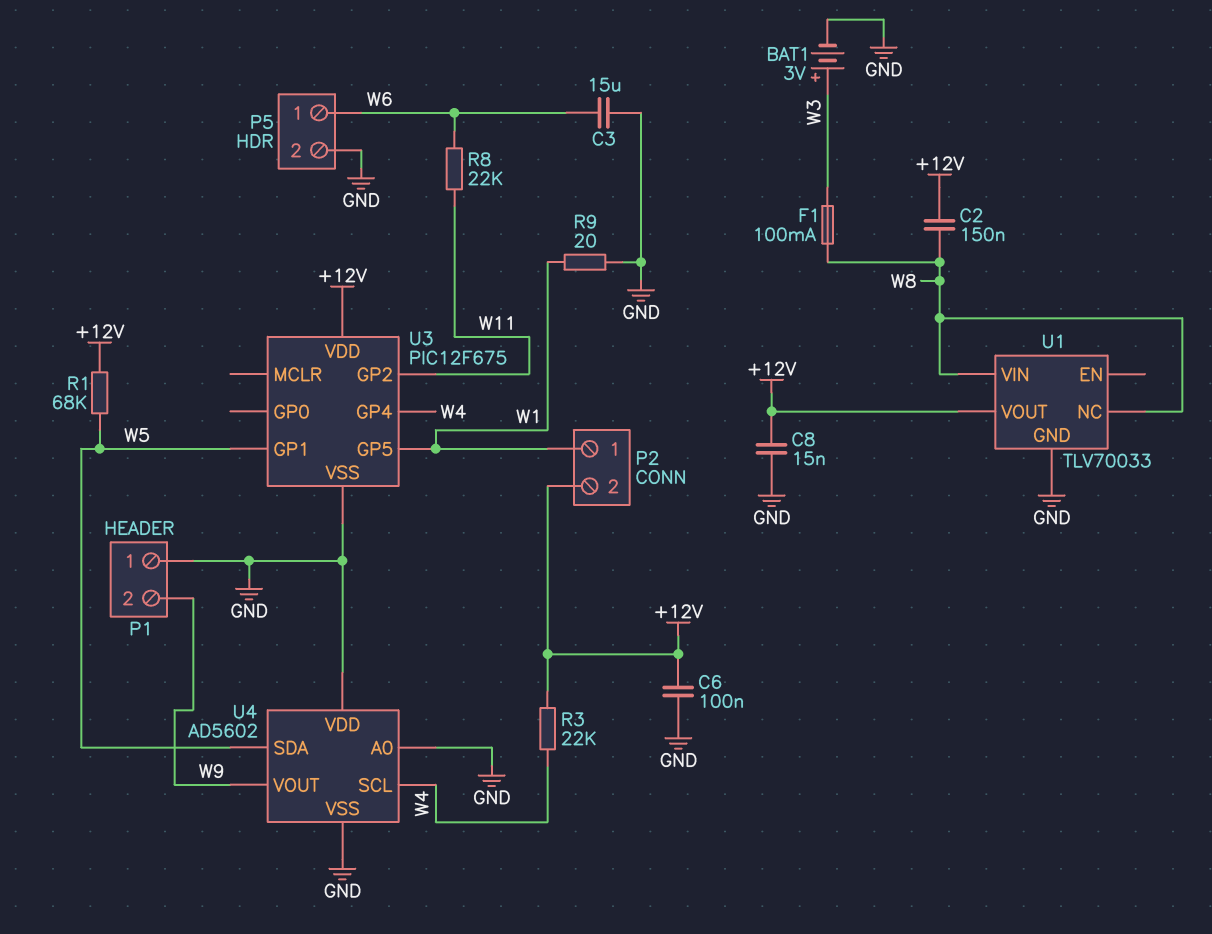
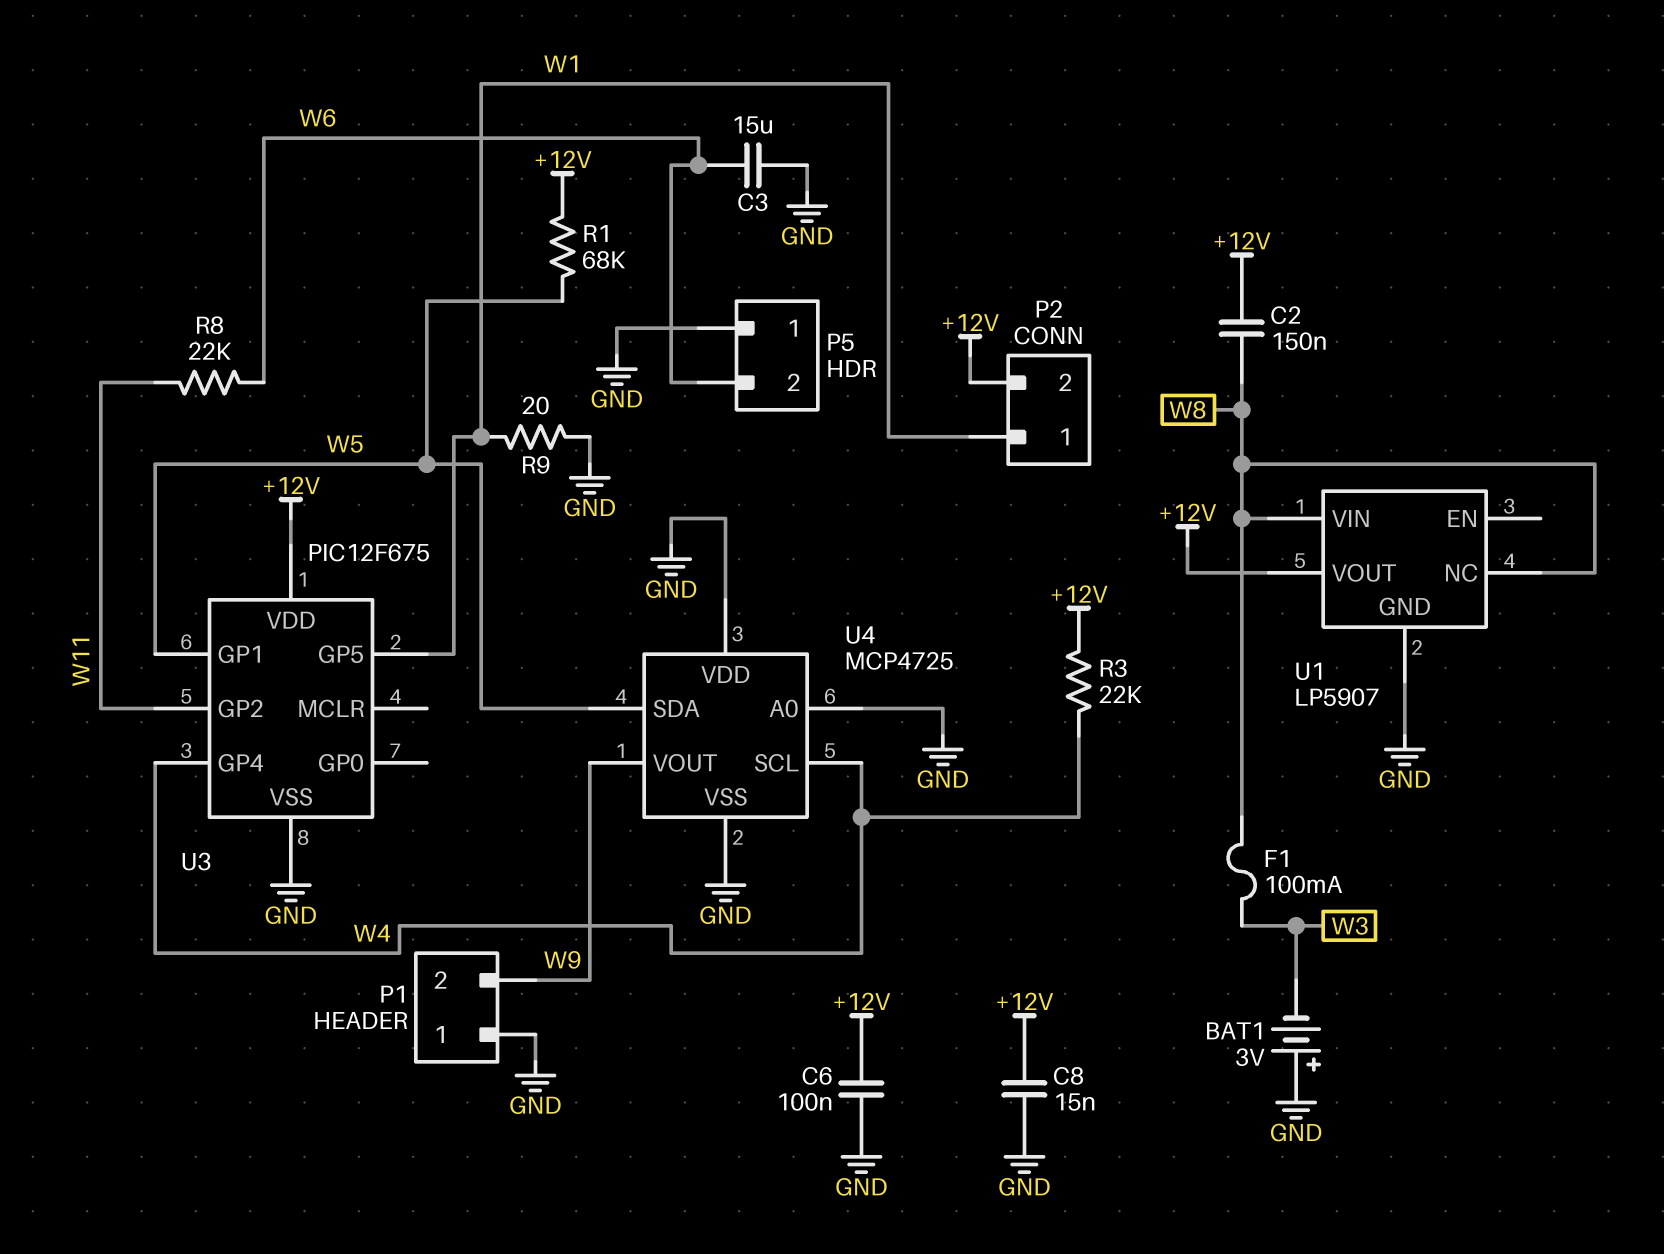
BAT1: 3V (plus W3, minus GND) -> 3V (plus GND, minus W3)
P5 pin 1: W6 -> GND
P5 pin 2: GND -> W6
U1: TLV70033 -> LP5907
U4: AD5602 -> MCP4725

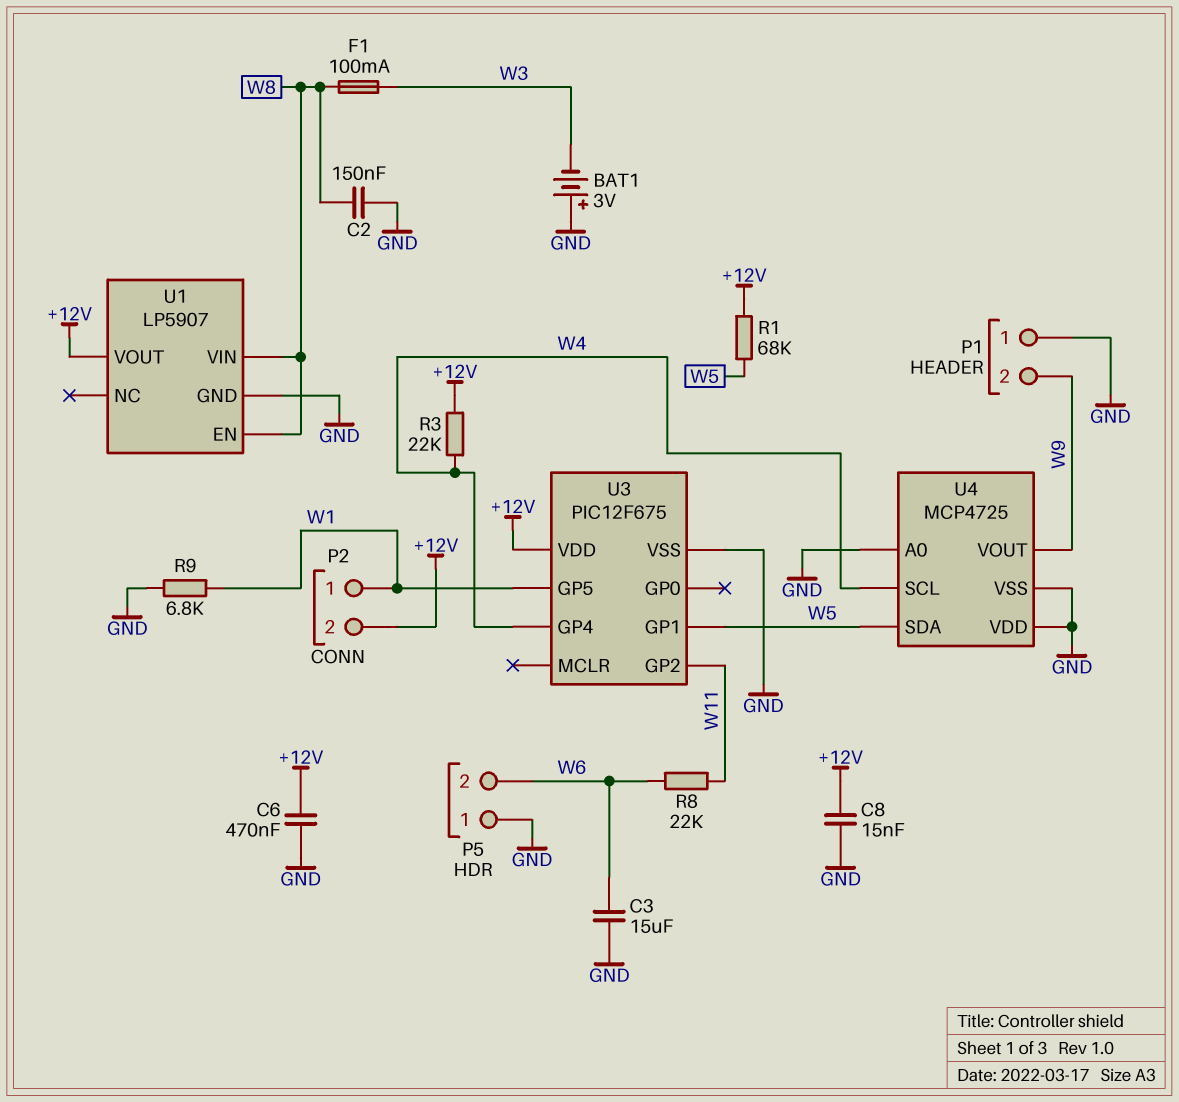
C2: 150nF (+12V, W8) -> 150nF (GND, W8)
C6: 100nF (+12V, GND) -> 470nF (+12V, GND)
R9: 20 (GND, W1) -> 6.8k (GND, W1)
U1 pin EN: none -> W8
U1 pin NC: W8 -> none

